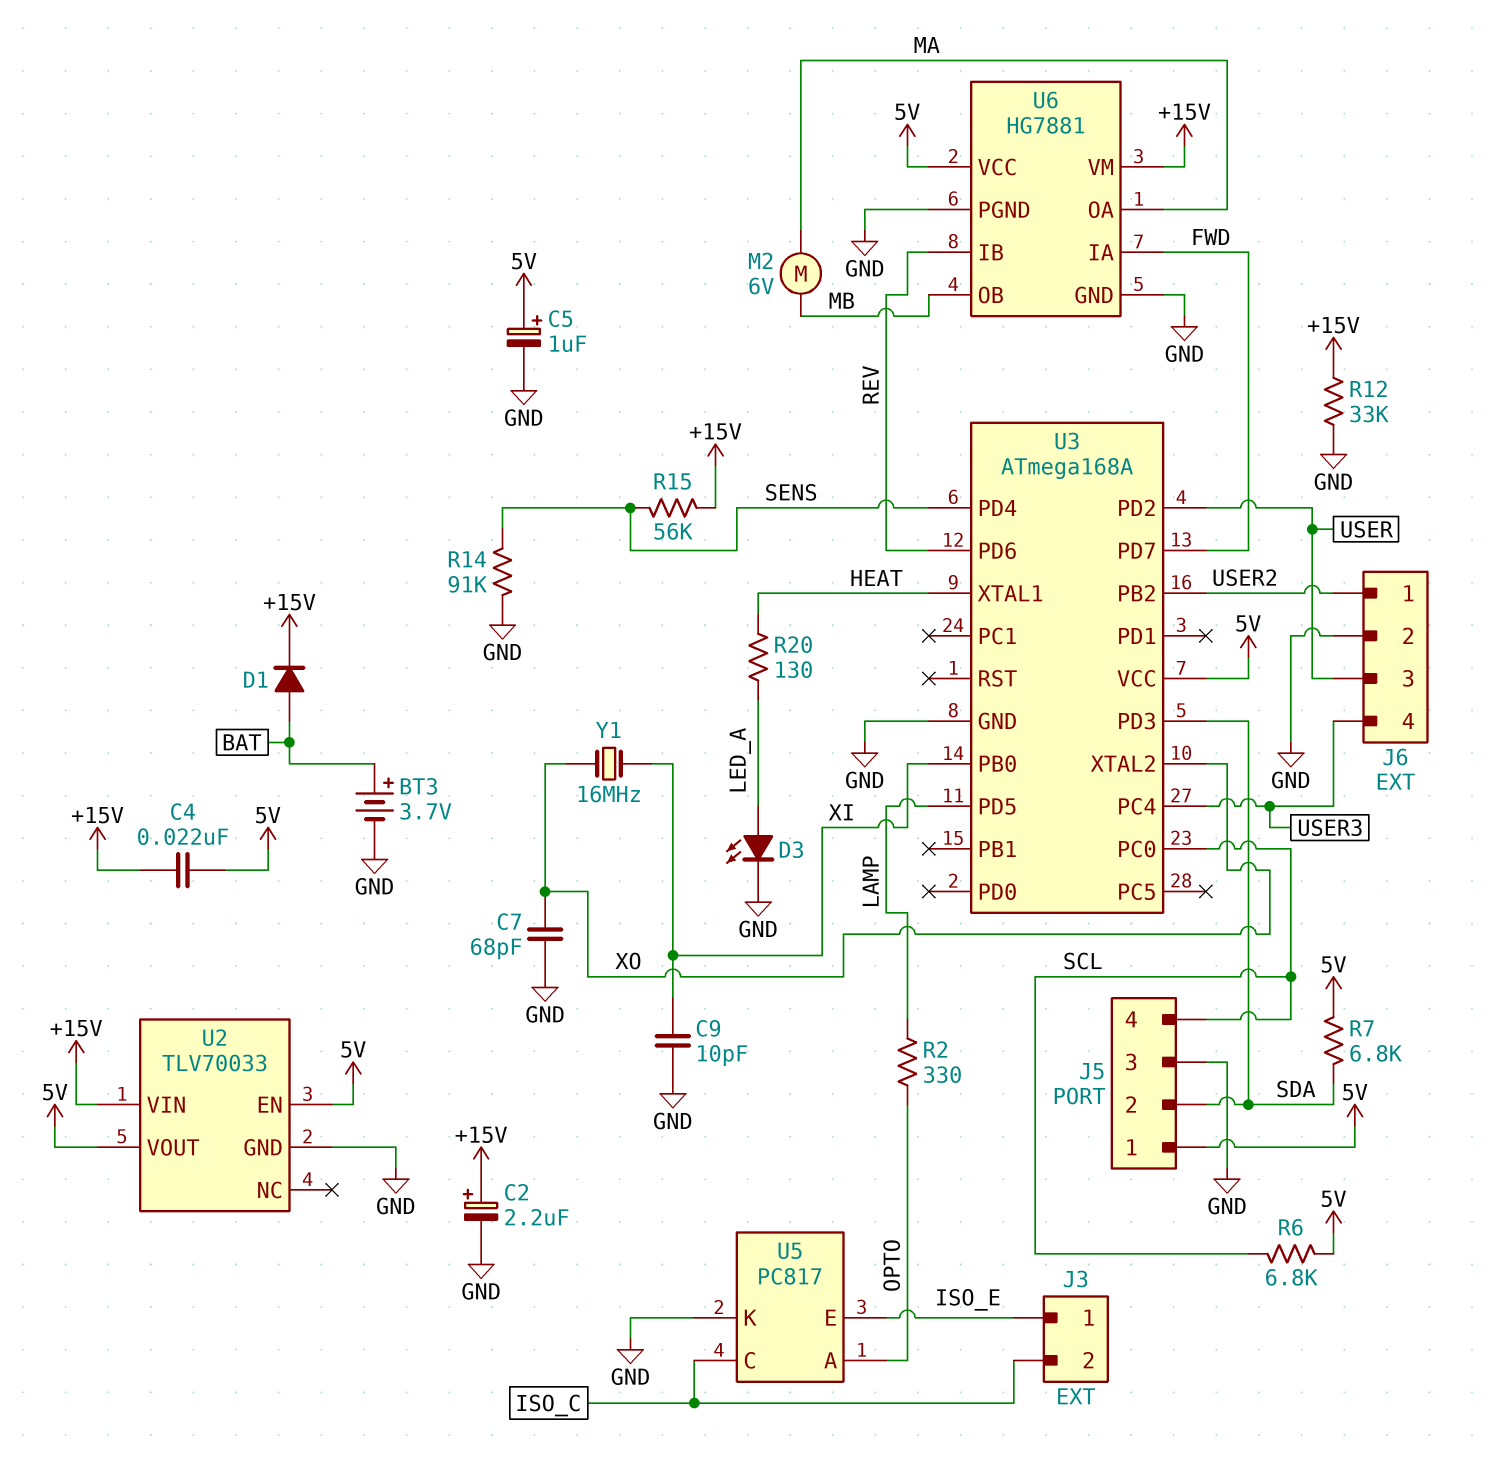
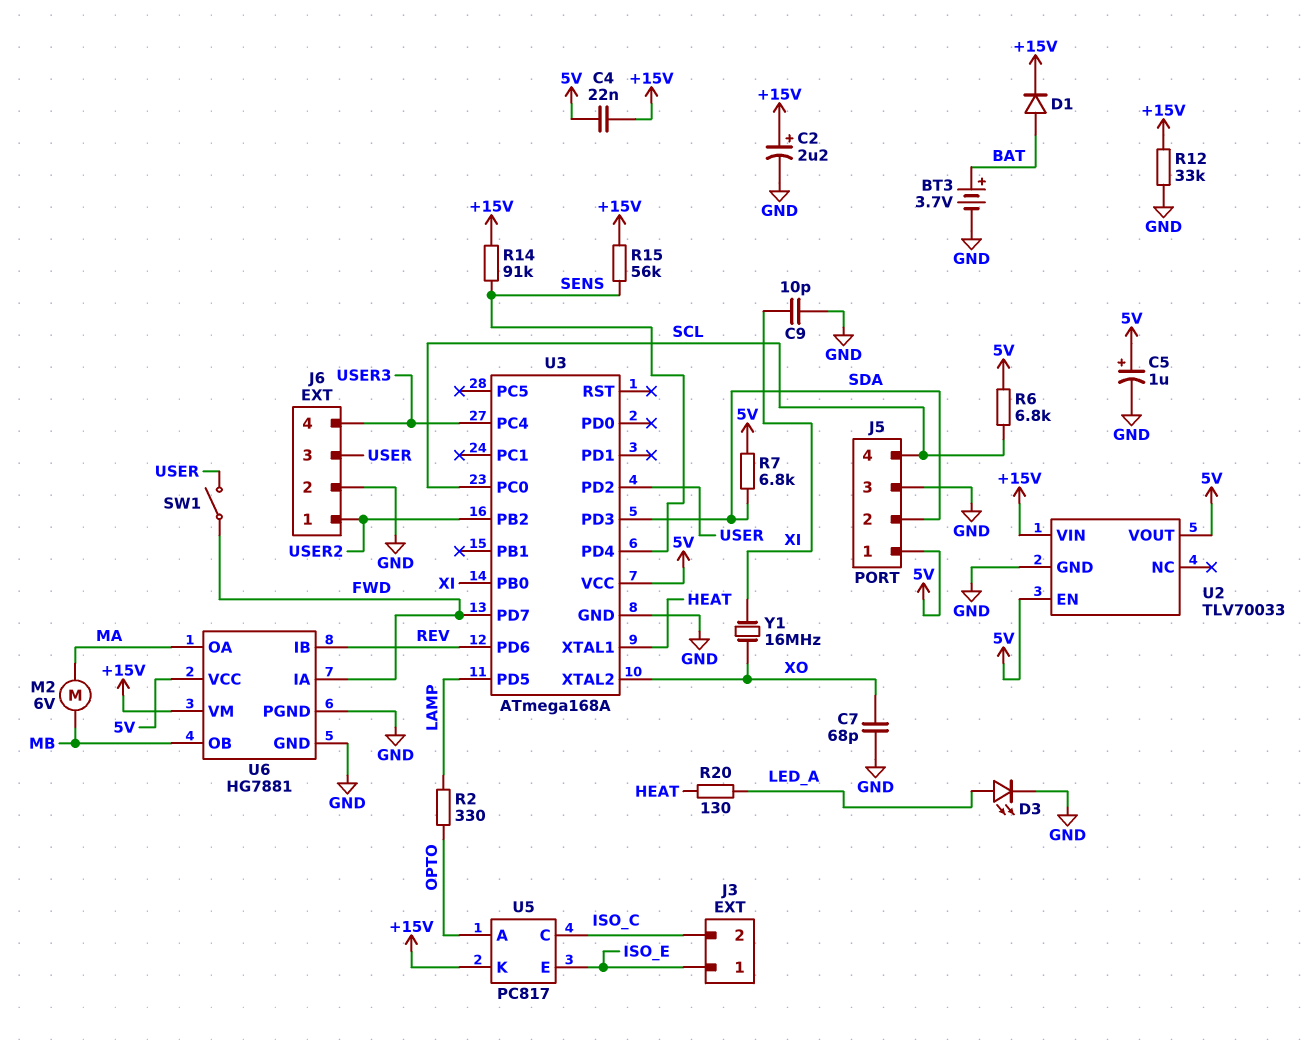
R14: 91k (GND, SENS) -> 91k (+15V, SENS)
SW1: none -> switch (FWD, USER)
U5 pin K: GND -> +15V

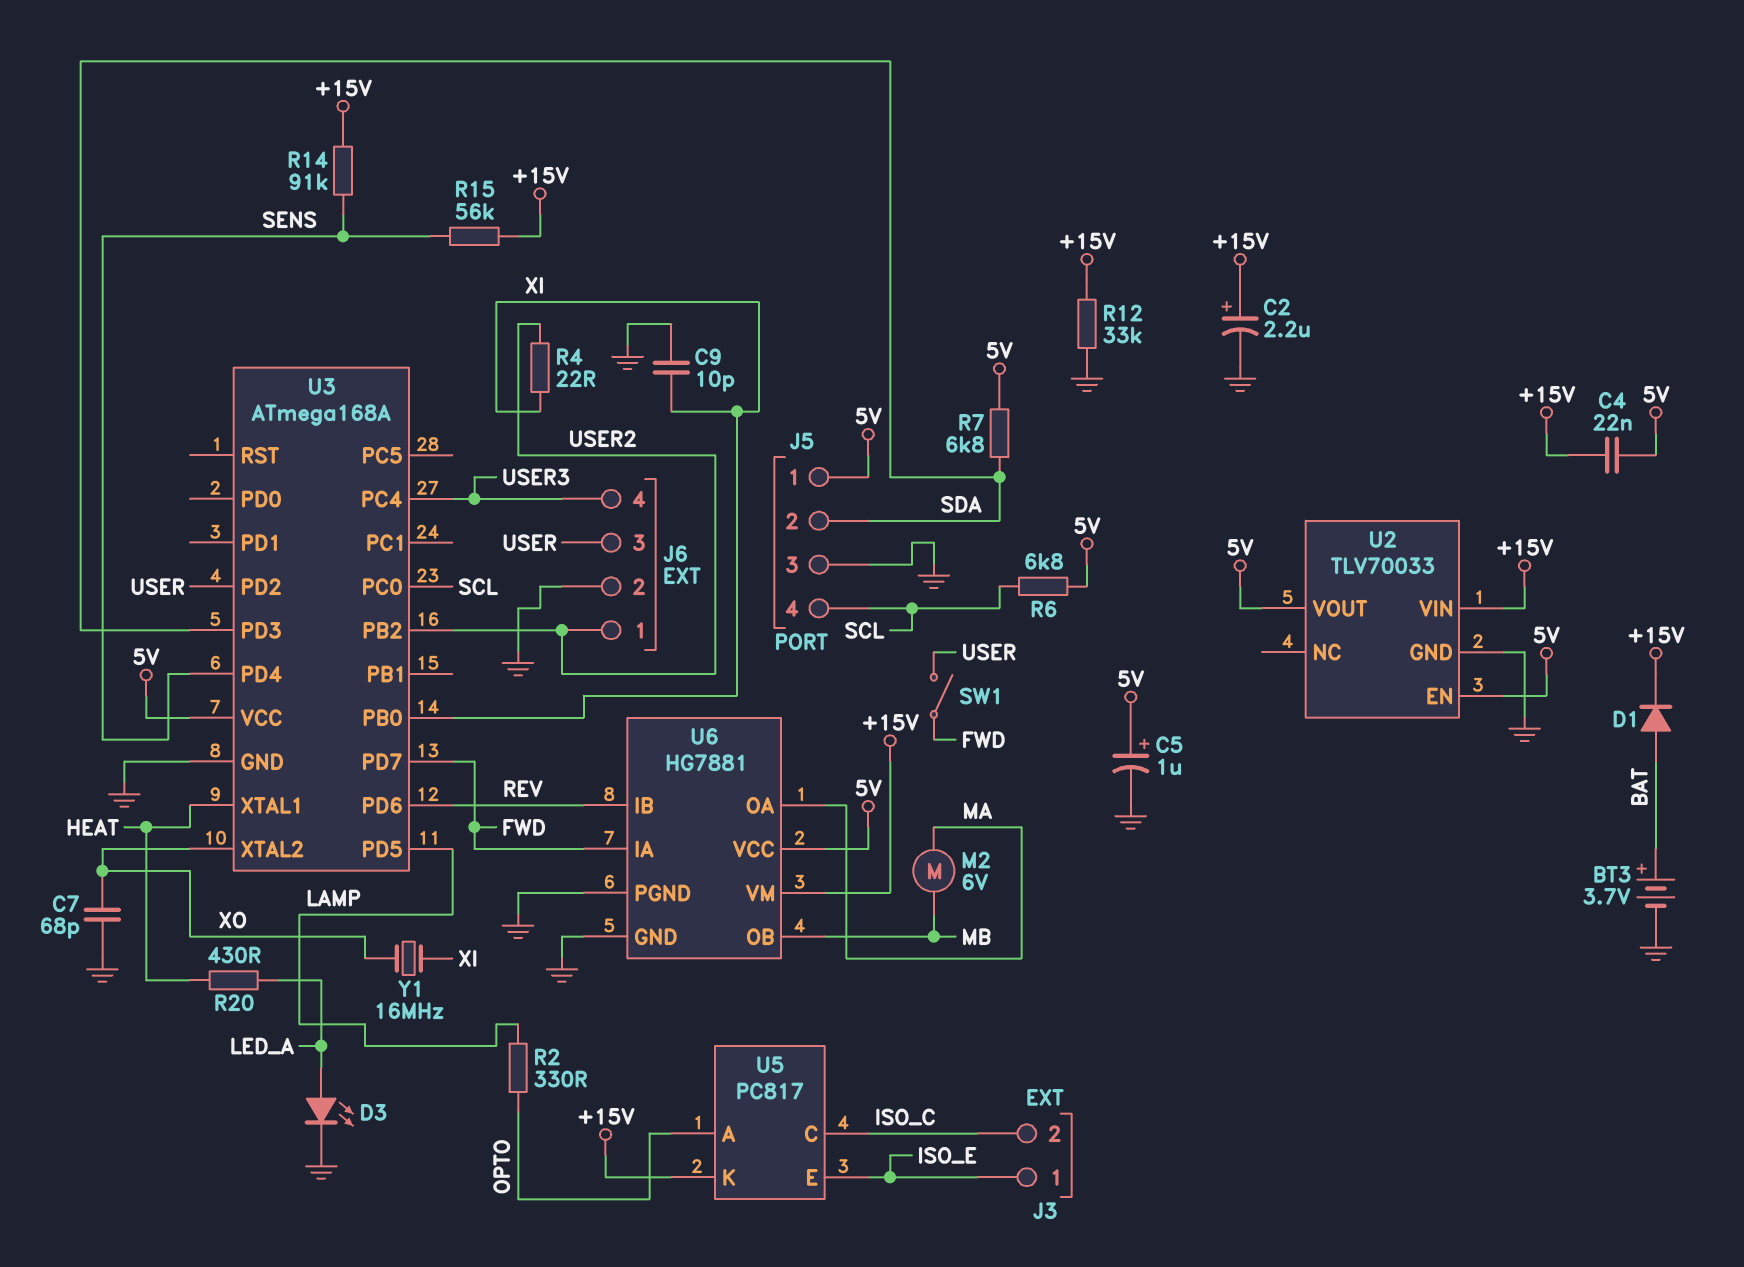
R4: none -> 22 (USER2, XI)
R20: 130 (HEAT, LED_A) -> 430 (HEAT, LED_A)

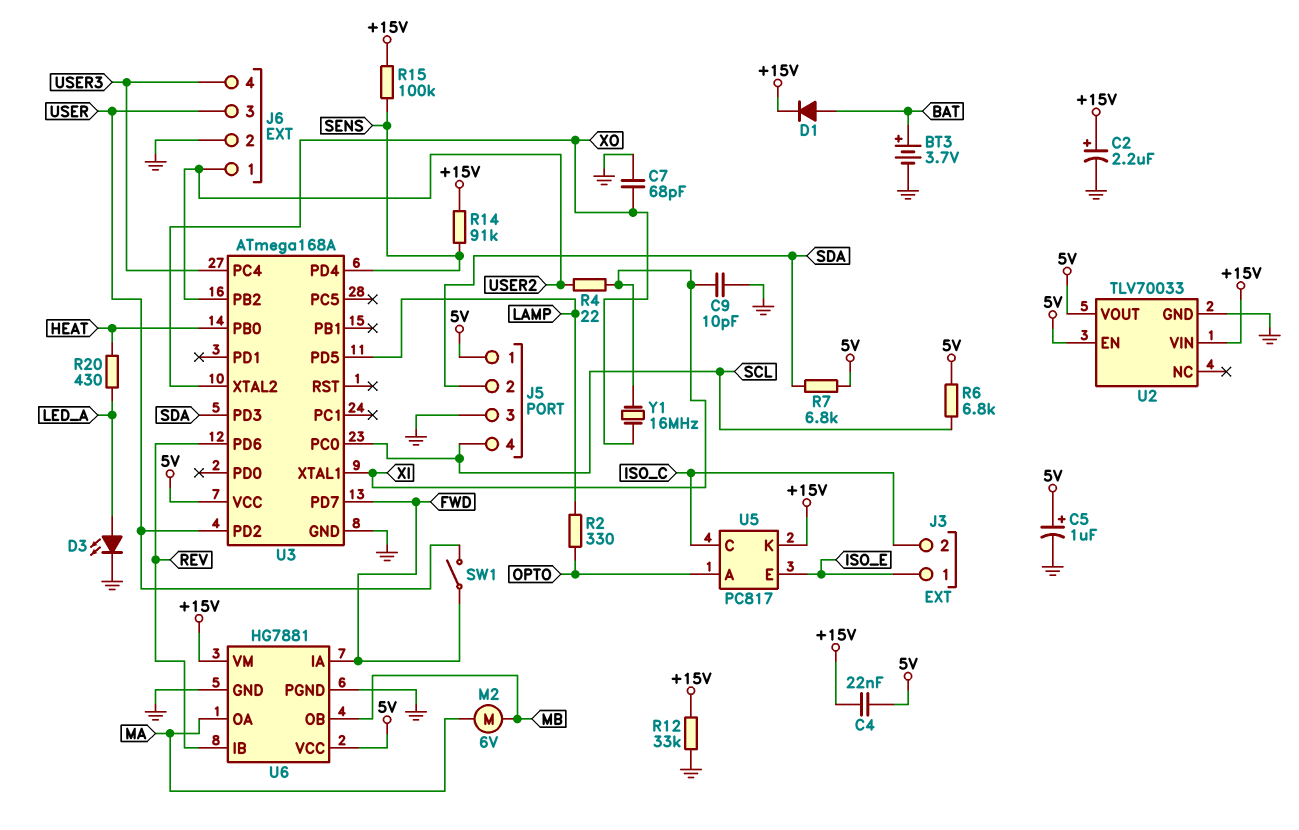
R15: 56k (+15V, SENS) -> 100k (+15V, SENS)
U3 pin PB0: XI -> HEAT
U3 pin XTAL1: HEAT -> XI

